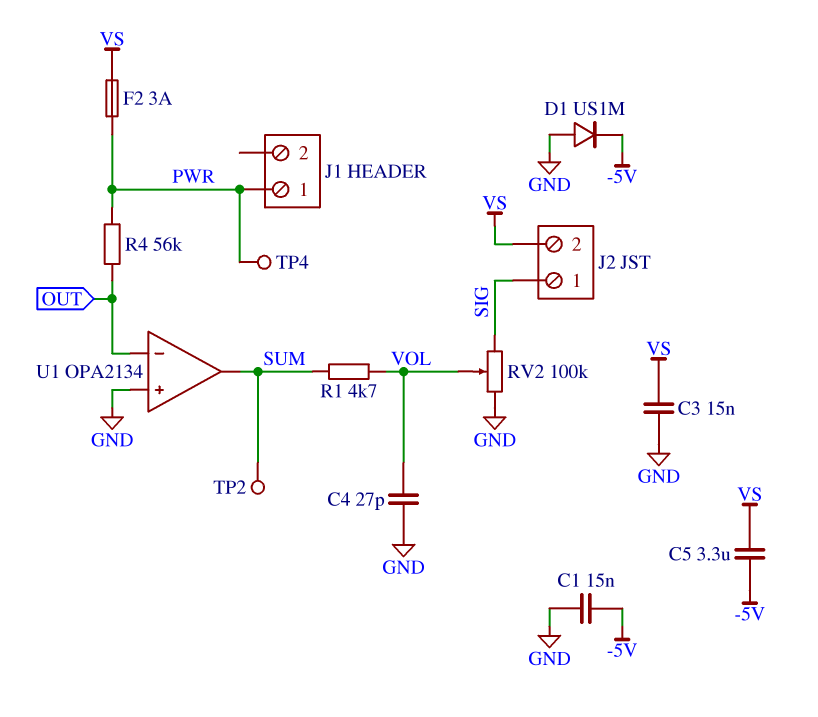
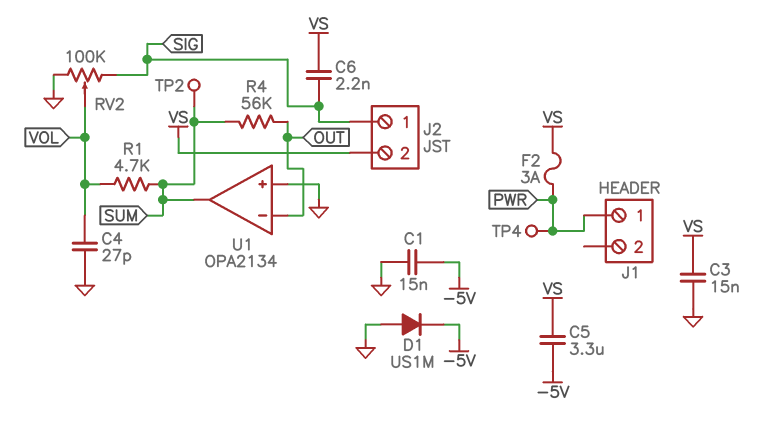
C6: none -> 2.2nF (SIG, VS)
R4: 56k (OUT, PWR) -> 56k (OUT, SUM)

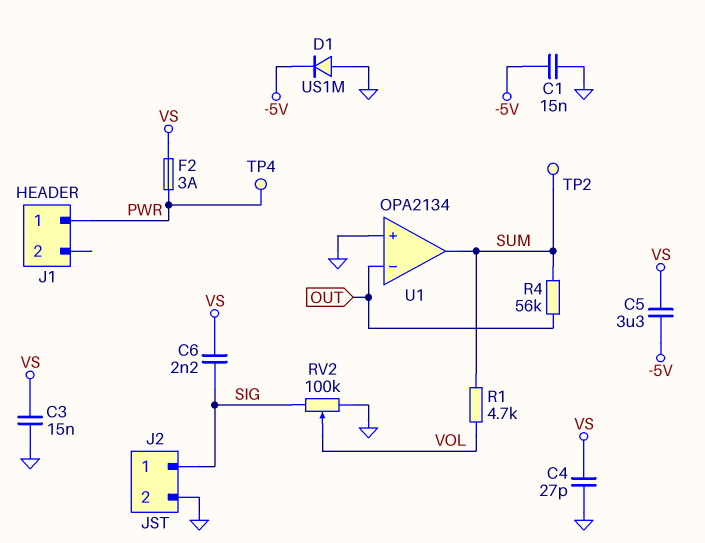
C4: 27pF (GND, VOL) -> 27pF (GND, VS)
J2 pin 2: VS -> GND

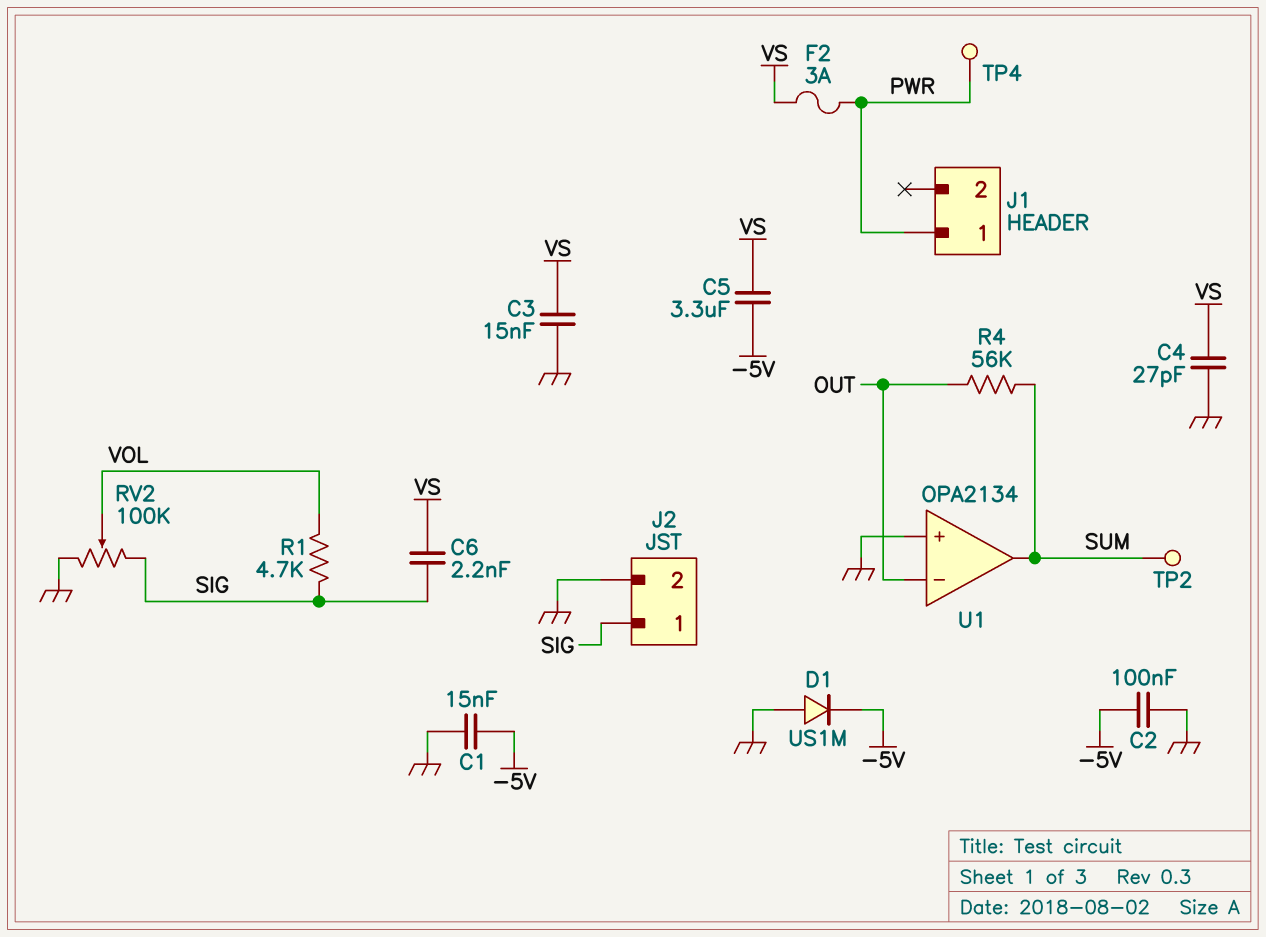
C2: none -> 100nF (-5V, GND)
R1: 4.7k (SUM, VOL) -> 4.7k (SIG, VOL)

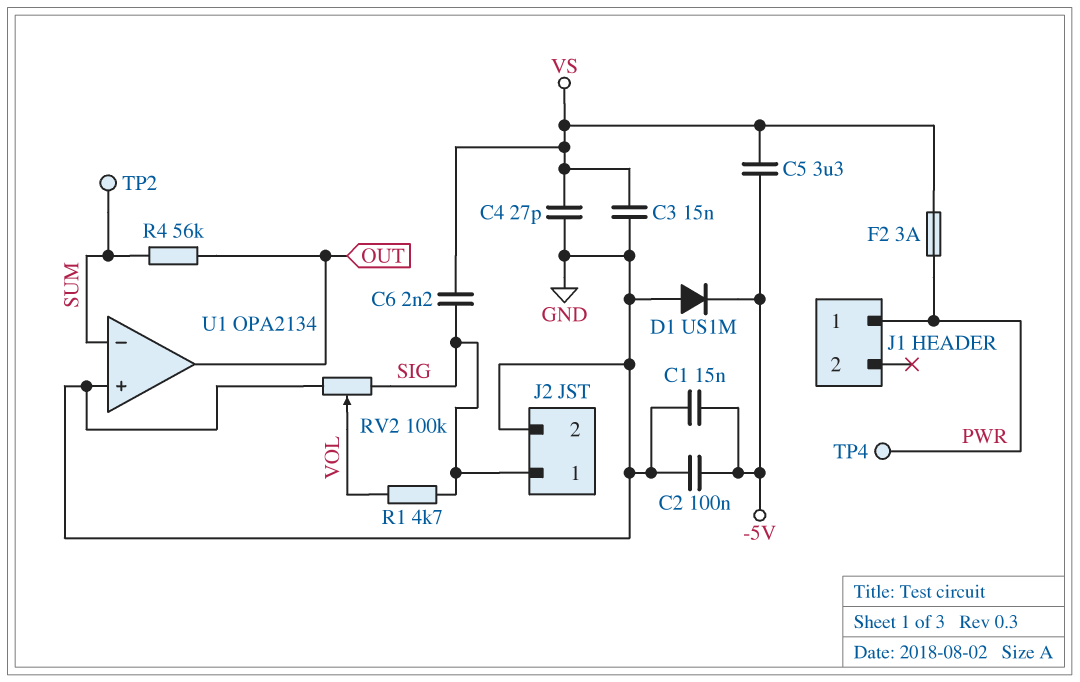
U1 pin in-: OUT -> SUM
U1 pin out: SUM -> OUT

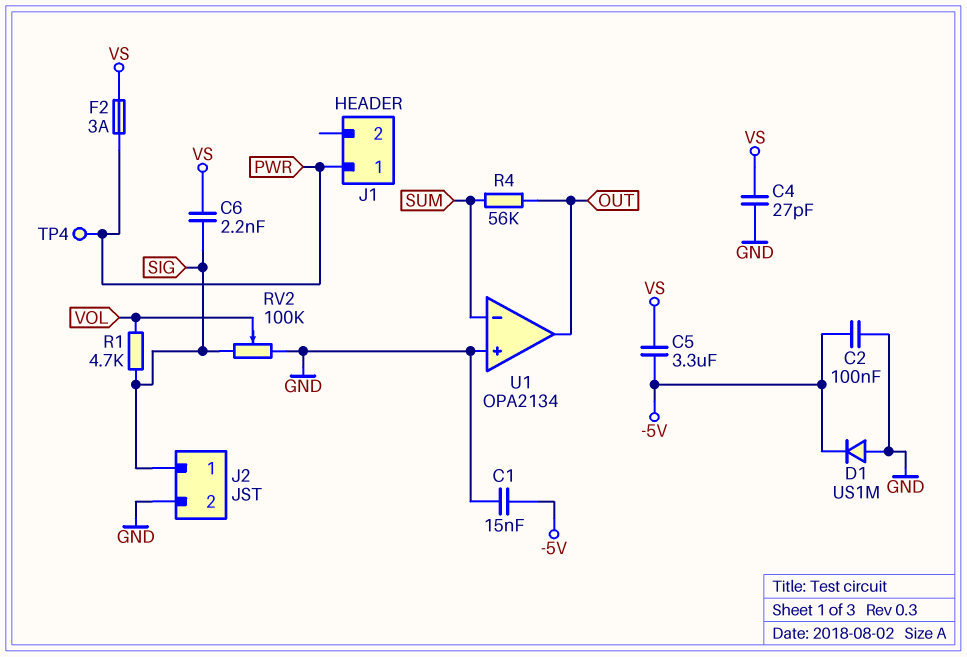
C3: 15nF (GND, VS) -> none
TP2: test point (SUM) -> none

